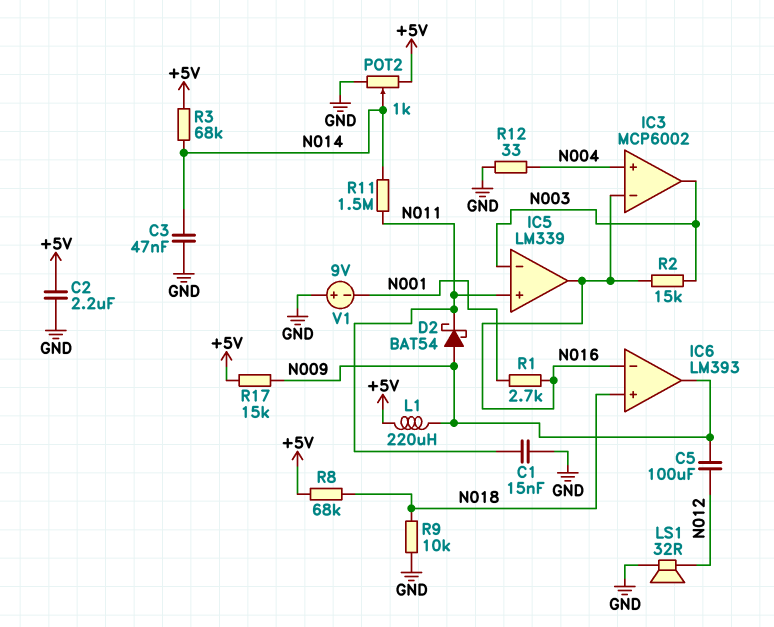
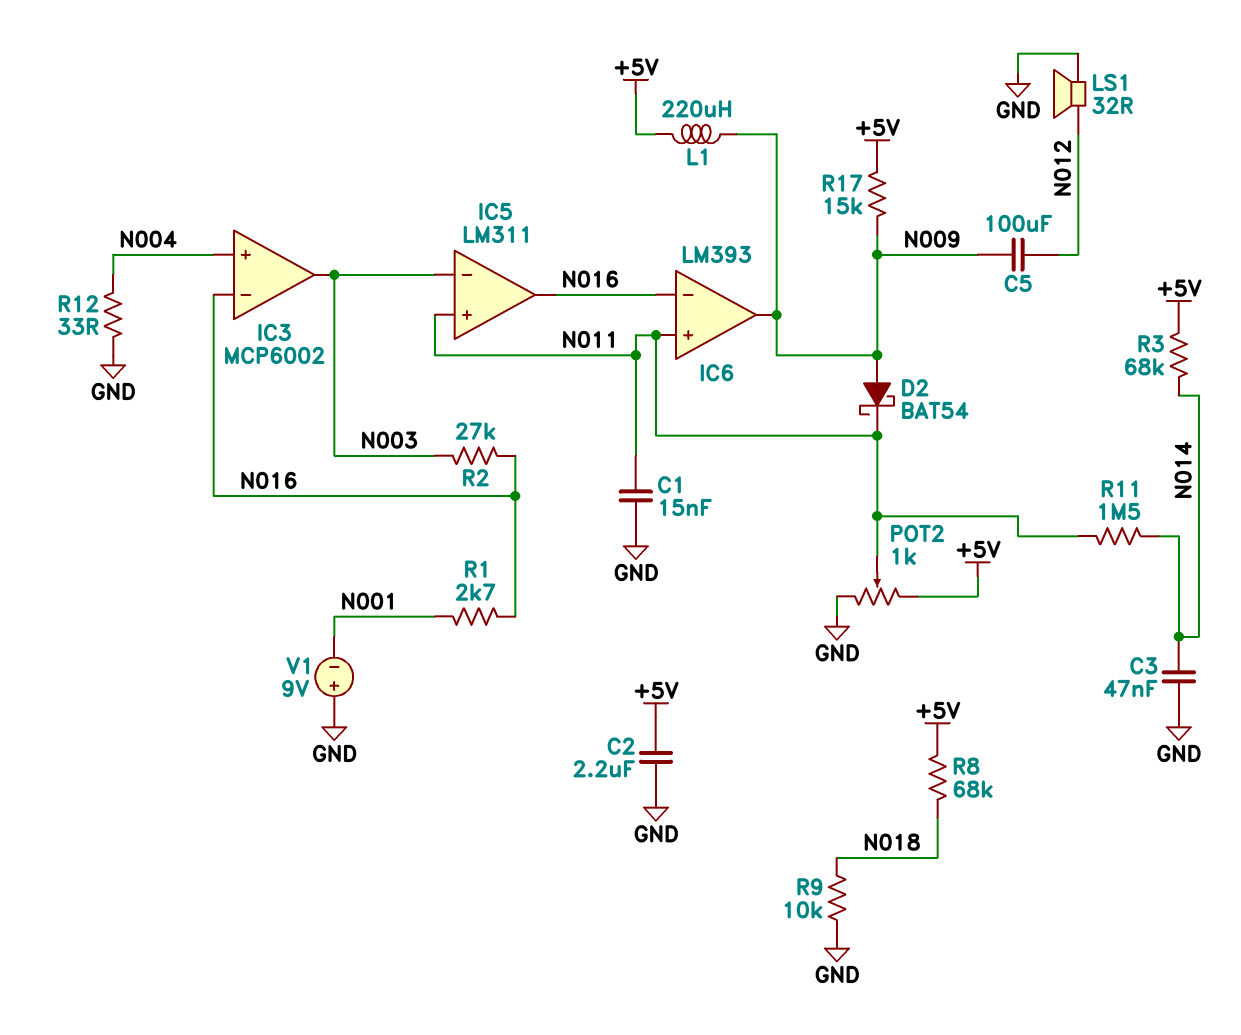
IC5: LM339 -> LM311
IC6 pin in+: N018 -> N011
POT2: 1k (+5V, GND, wiper N014) -> 1k (+5V, GND, wiper N011)
R2: 15k (N003, N016) -> 27k (N003, N016)

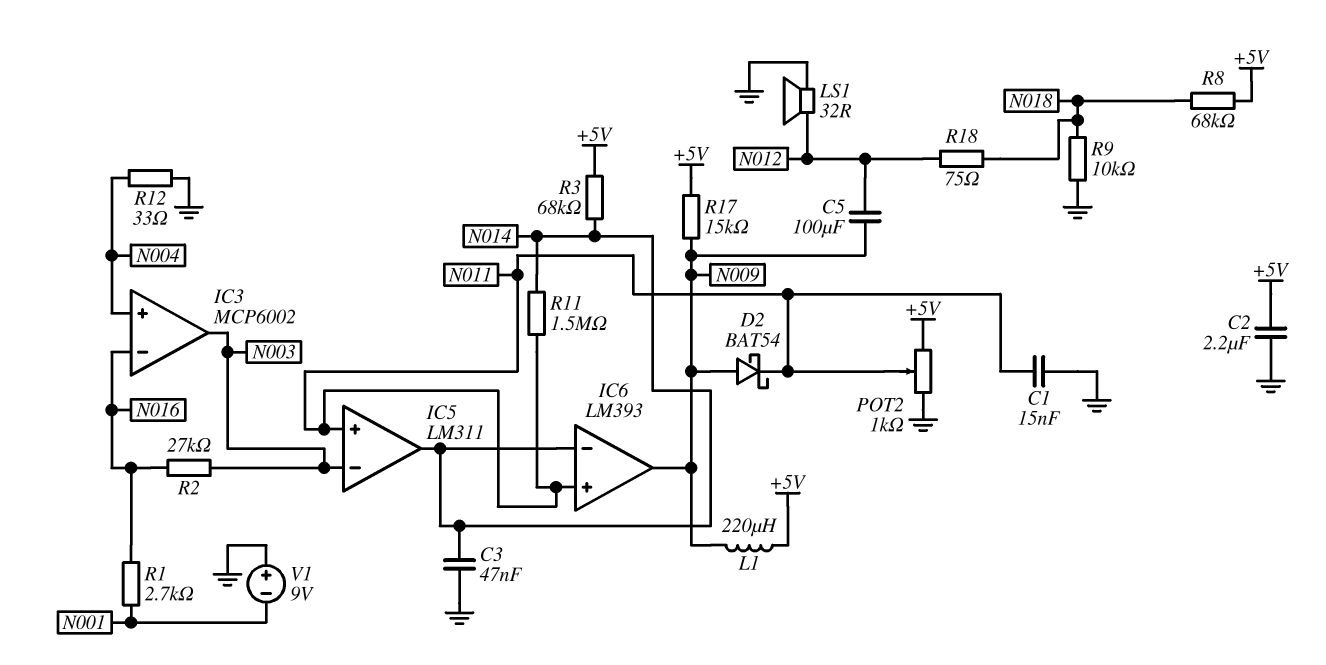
IC5 pin out: N016 -> N014
IC6 pin in-: N016 -> N014
R18: none -> 75 (N012, N018)

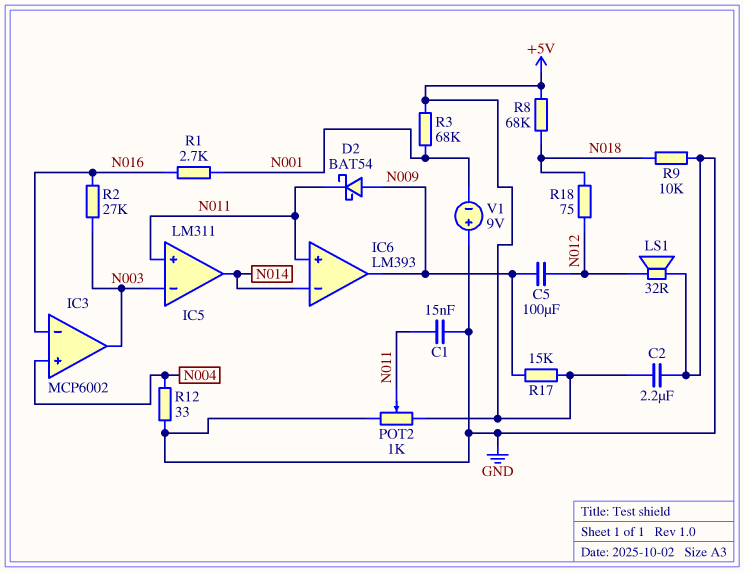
C3: 47nF (GND, N014) -> none
L1: 220uH (+5V, N009) -> none
R3: 68k (+5V, N014) -> 68k (+5V, N001)
R11: 1.5M (N011, N014) -> none

